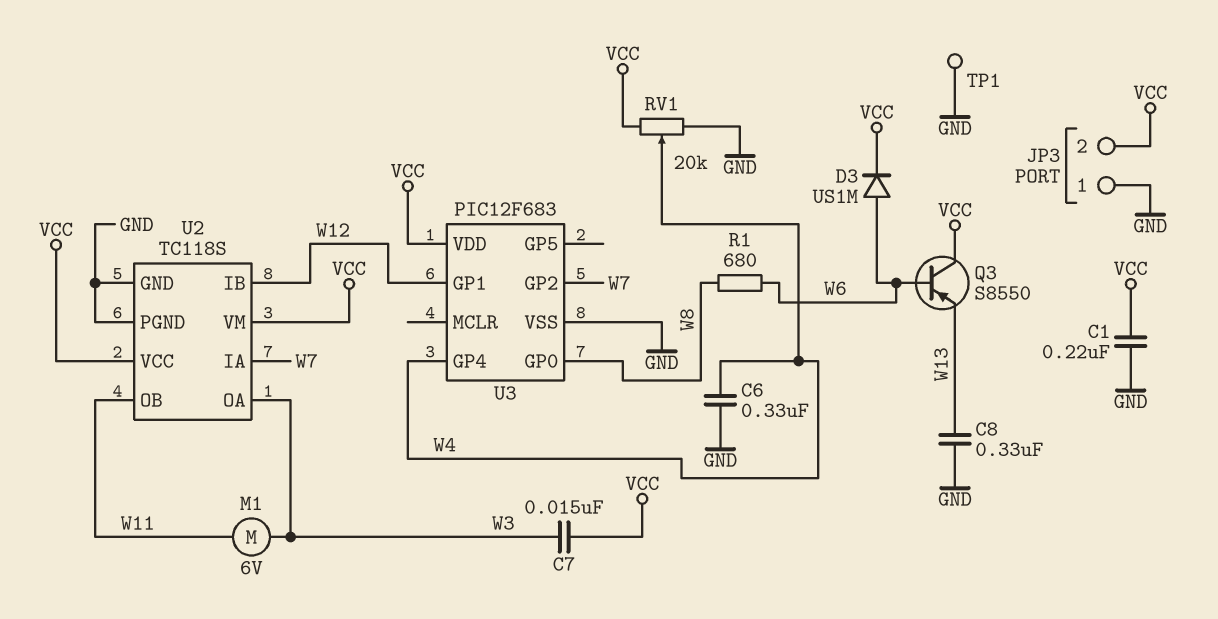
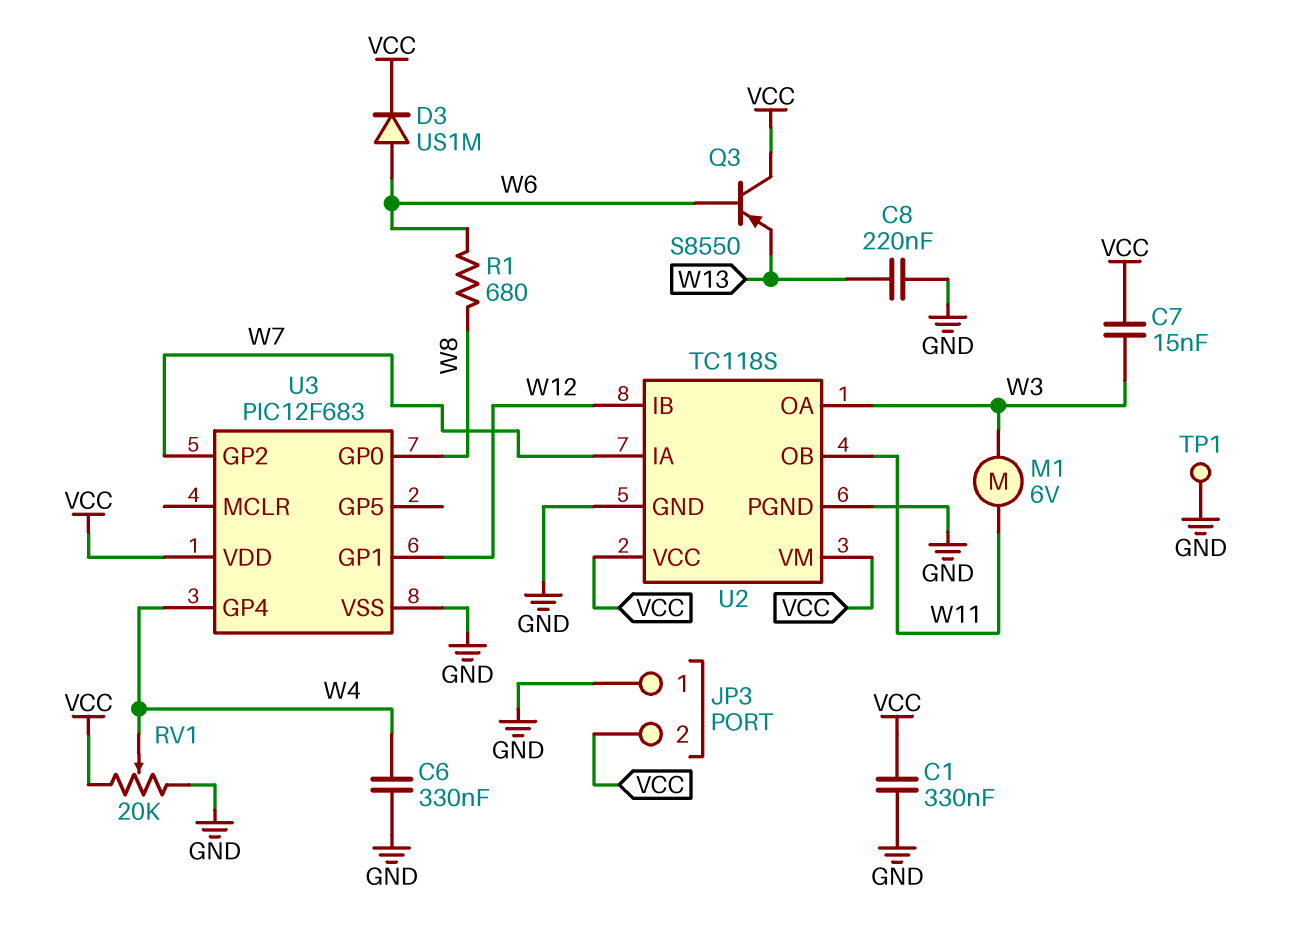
C1: 220nF (GND, VCC) -> 330nF (GND, VCC)
C8: 330nF (GND, W13) -> 220nF (GND, W13)

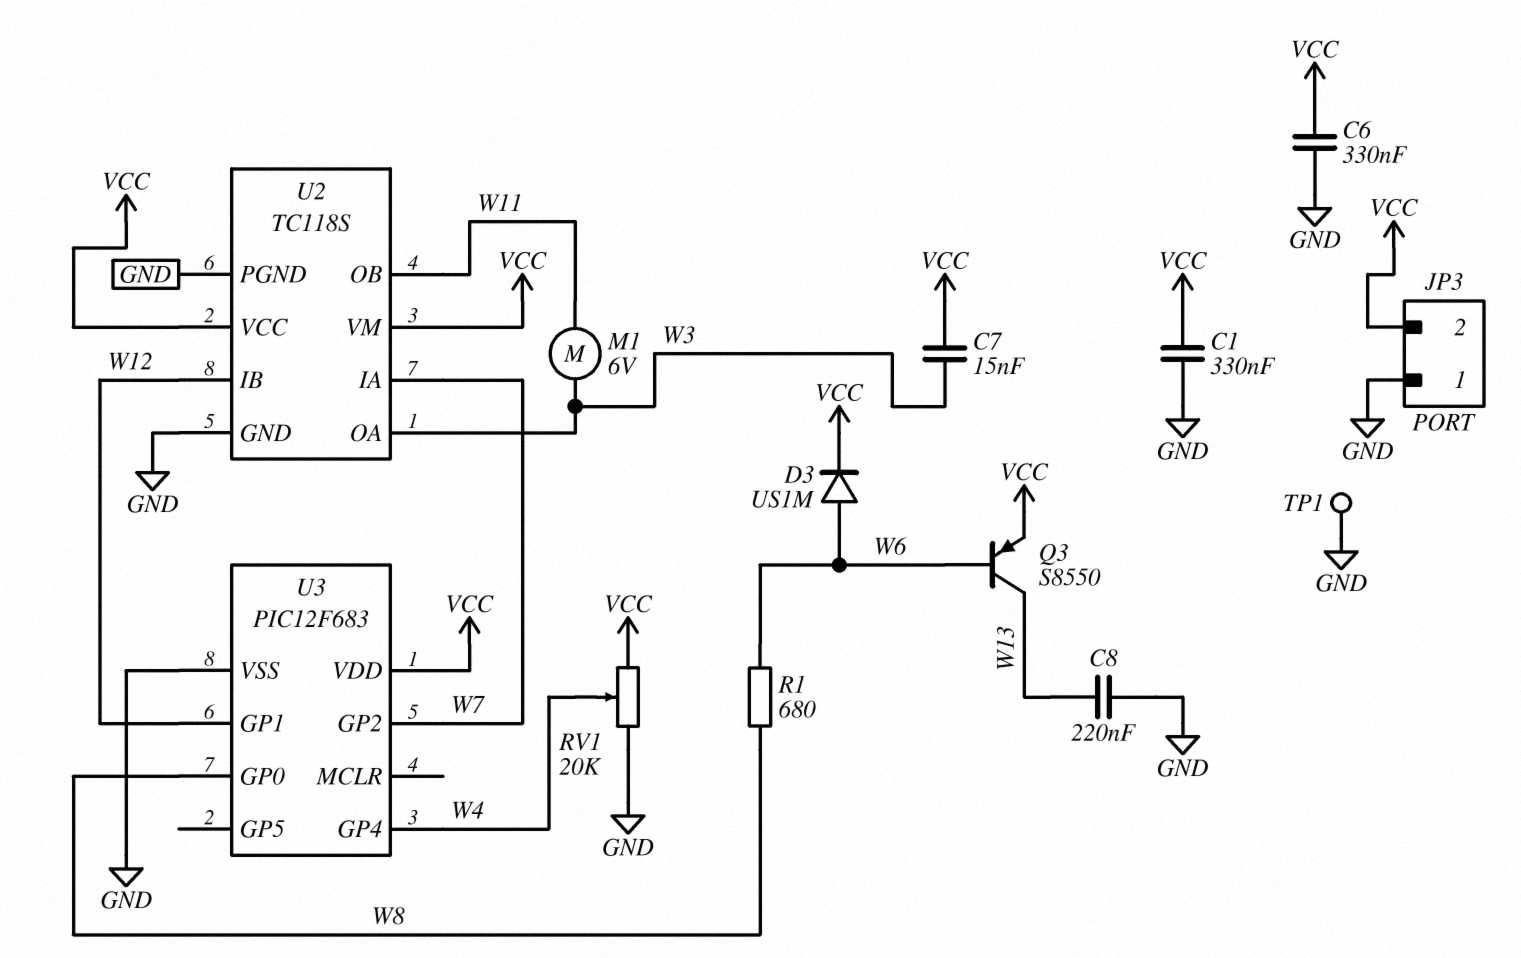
C6: 330nF (GND, W4) -> 330nF (GND, VCC)
Q3: PNP S8550 (B W6, C VCC, E W13) -> PNP S8550 (B W6, C W13, E VCC)

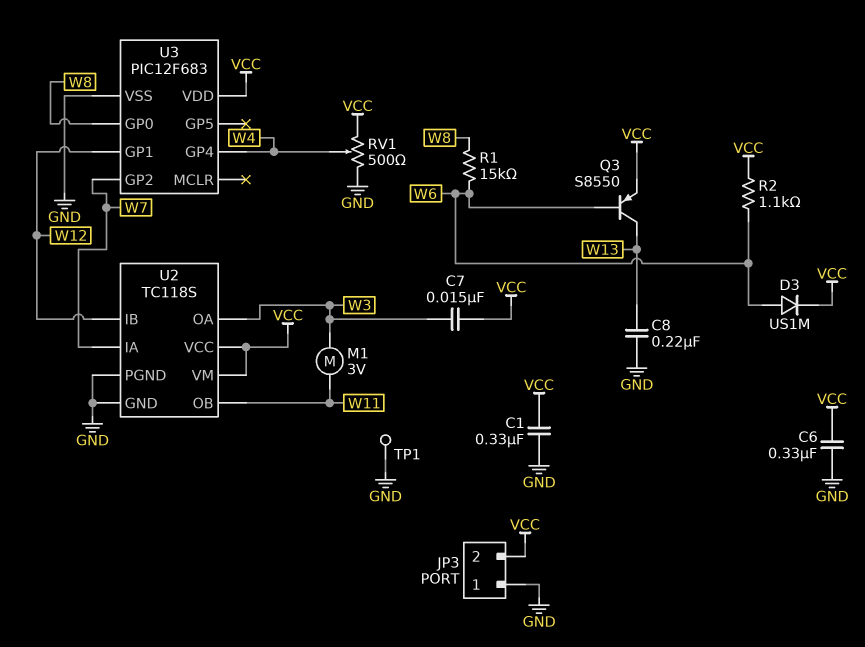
M1: motor 6V (W3, W11) -> motor 3V (W3, W11)
R1: 680 (W6, W8) -> 15k (W6, W8)
R2: none -> 1.1k (VCC, W6)
RV1: 20k (GND, VCC, wiper W4) -> 500 (GND, VCC, wiper W4)

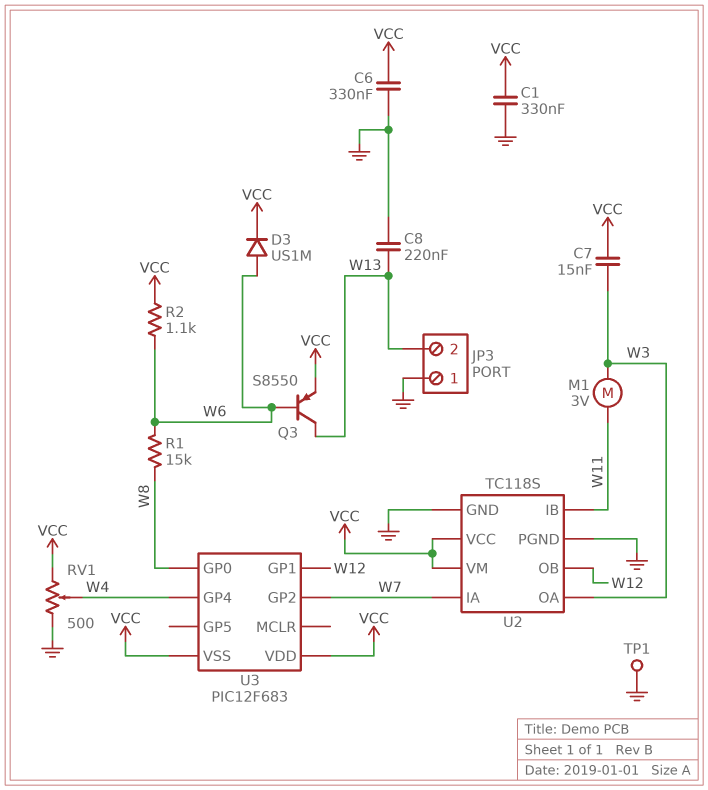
JP3 pin 2: VCC -> W13
U2 pin IB: W12 -> W11
U2 pin OB: W11 -> W12
U3 pin VSS: GND -> VCC

